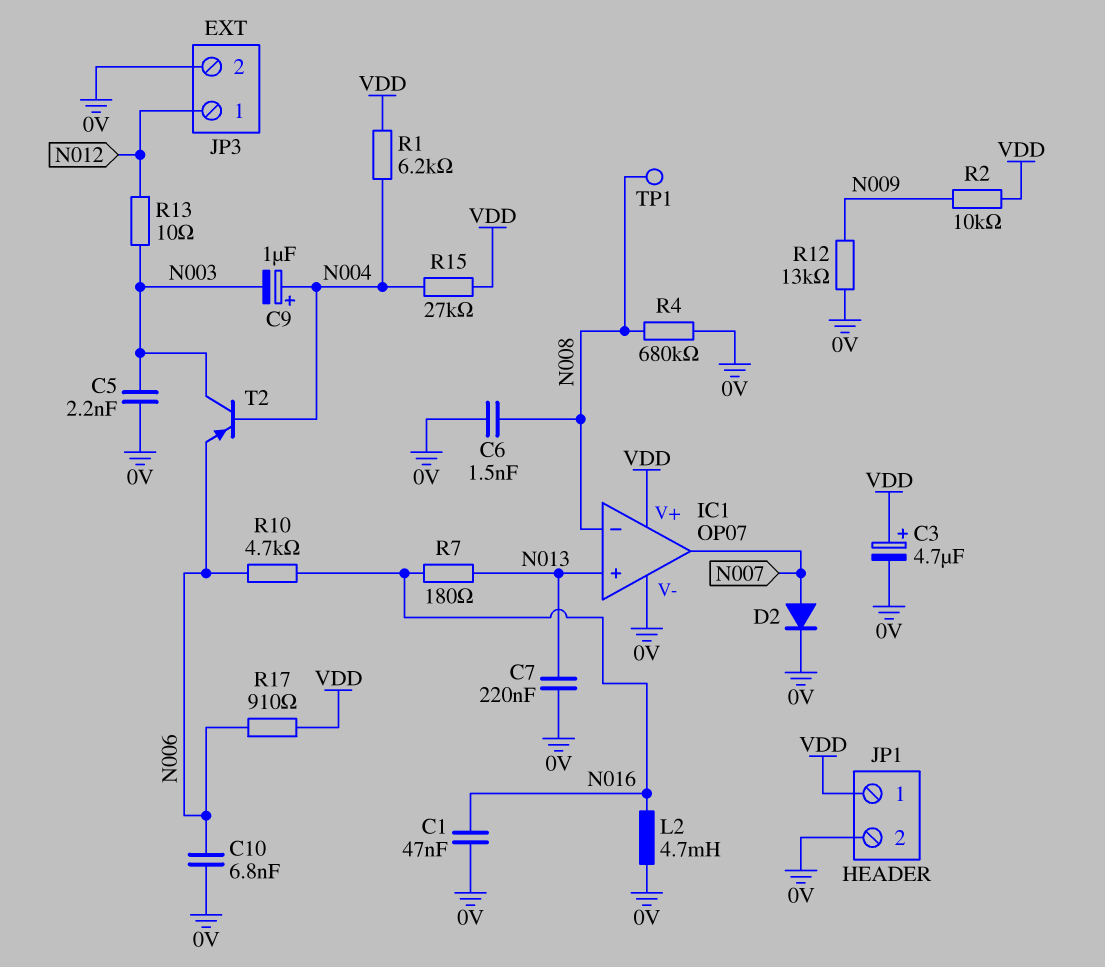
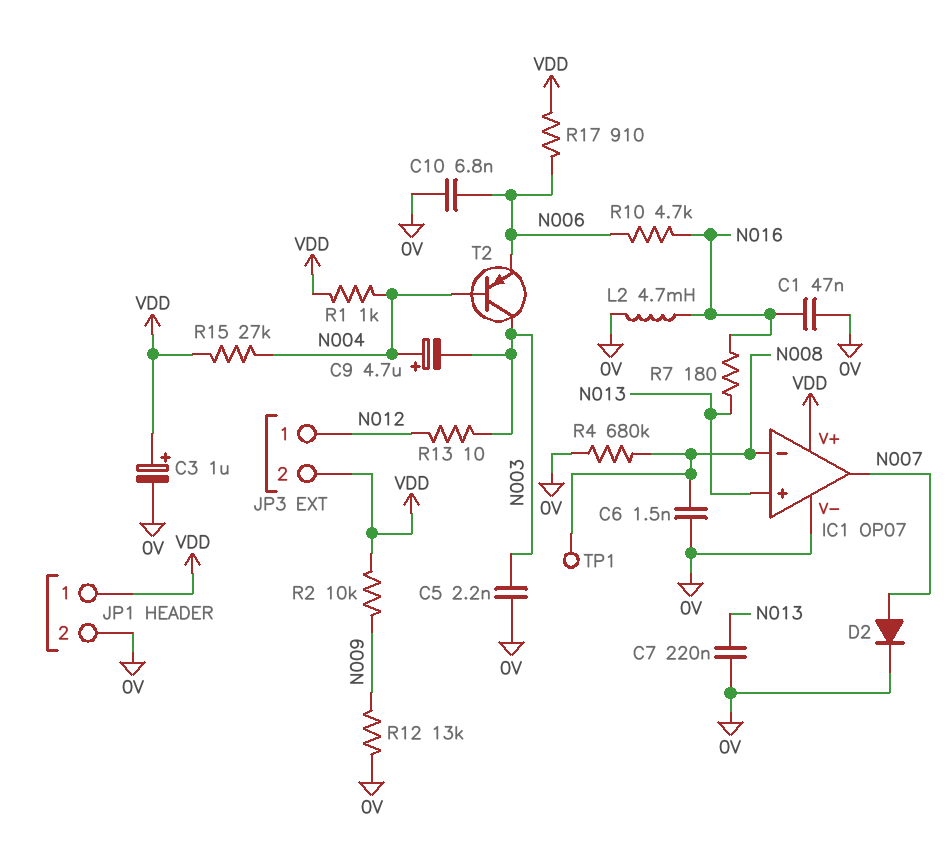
C3: 4.7uF (plus VDD, minus 0V) -> 1uF (plus VDD, minus 0V)
C9: 1uF (plus N004, minus N003) -> 4.7uF (plus N004, minus N003)
JP3 pin 2: 0V -> VDD
R1: 6.2k (N004, VDD) -> 1k (N004, VDD)

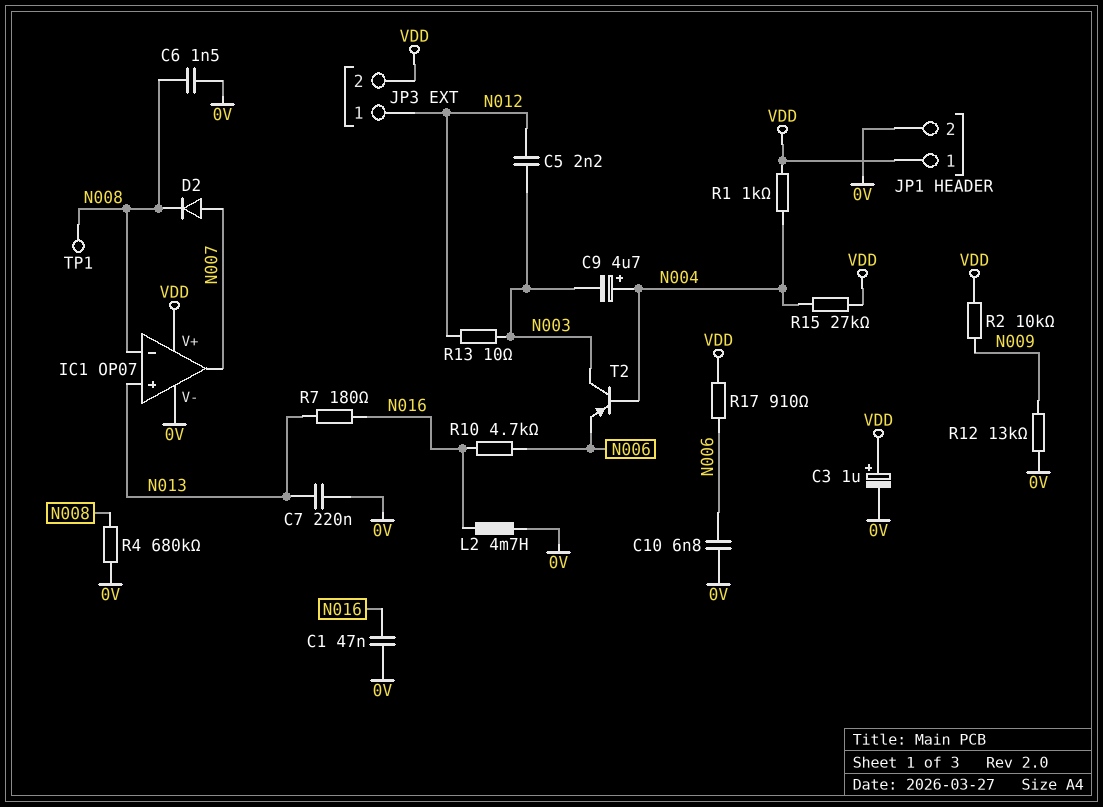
C5: 2.2nF (0V, N003) -> 2.2nF (N003, N012)
D2: diode (A N007, K 0V) -> diode (A N007, K N008)

